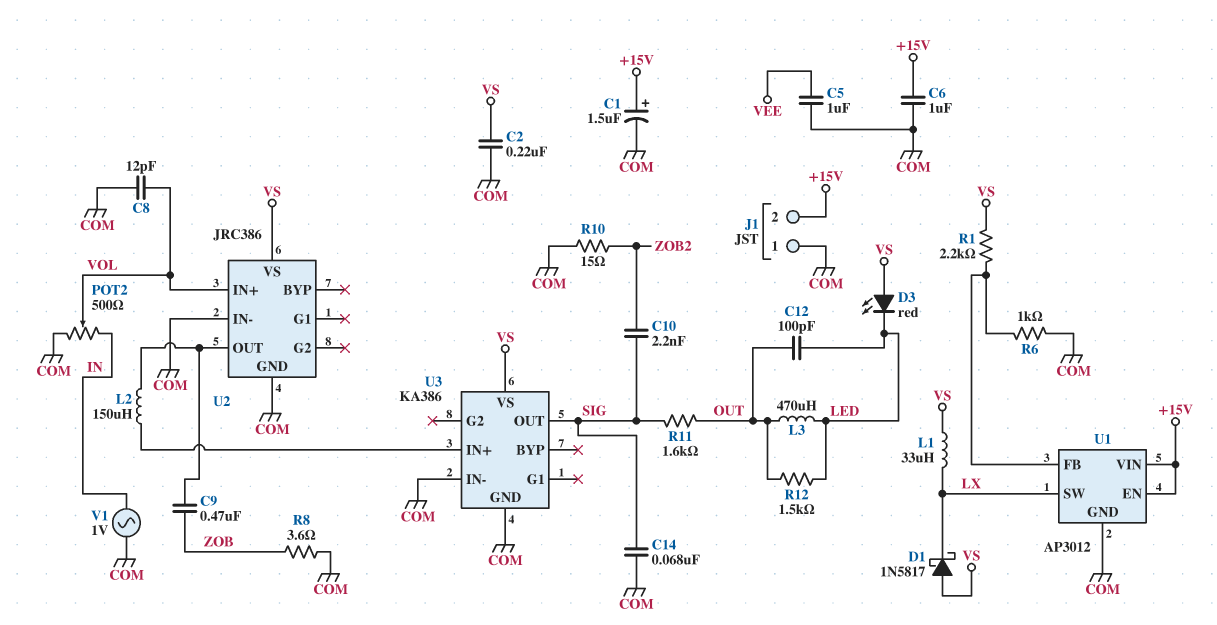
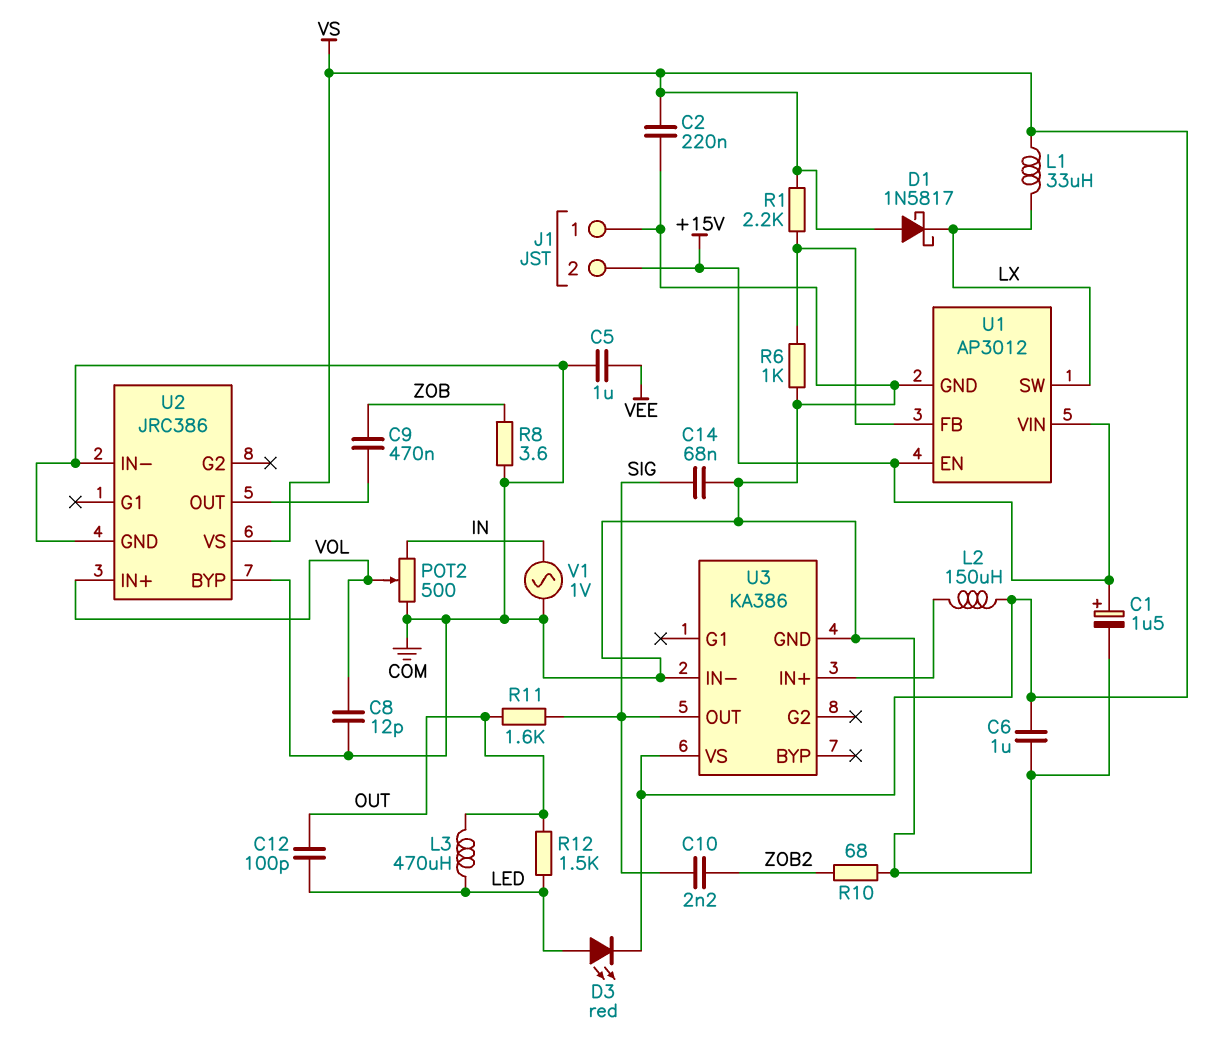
C6: 1uF (+15V, COM) -> 1uF (COM, VS)
D3: LED red (A VS, K LED) -> LED red (A LED, K VS)
L2: 150uH (U2/OUT, U3/IN+) -> 150uH (U3/IN+, VS)
R10: 15 (COM, ZOB2) -> 68 (COM, ZOB2)
U2 pin BYP: none -> COM

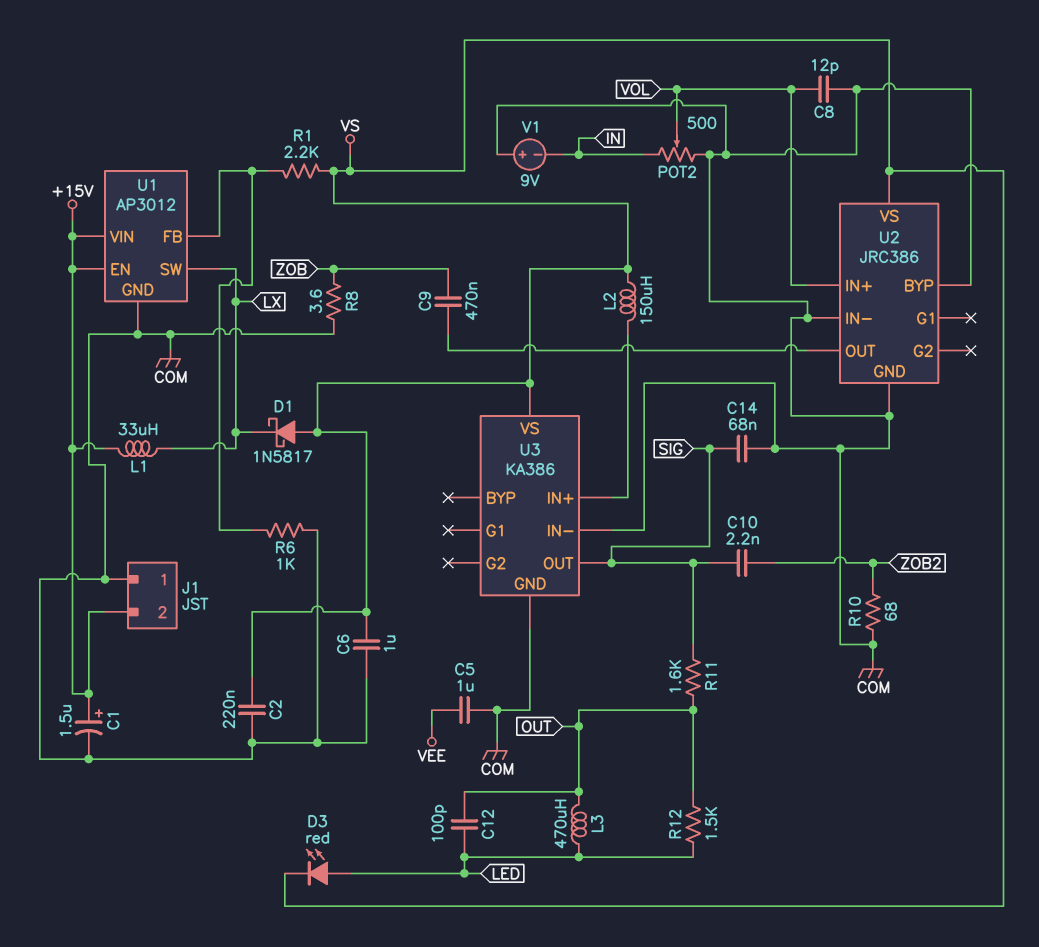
L1: 33uH (LX, VS) -> 33uH (+15V, LX)
V1: AC 1V (COM, IN) -> 9V (plus COM, minus IN)

